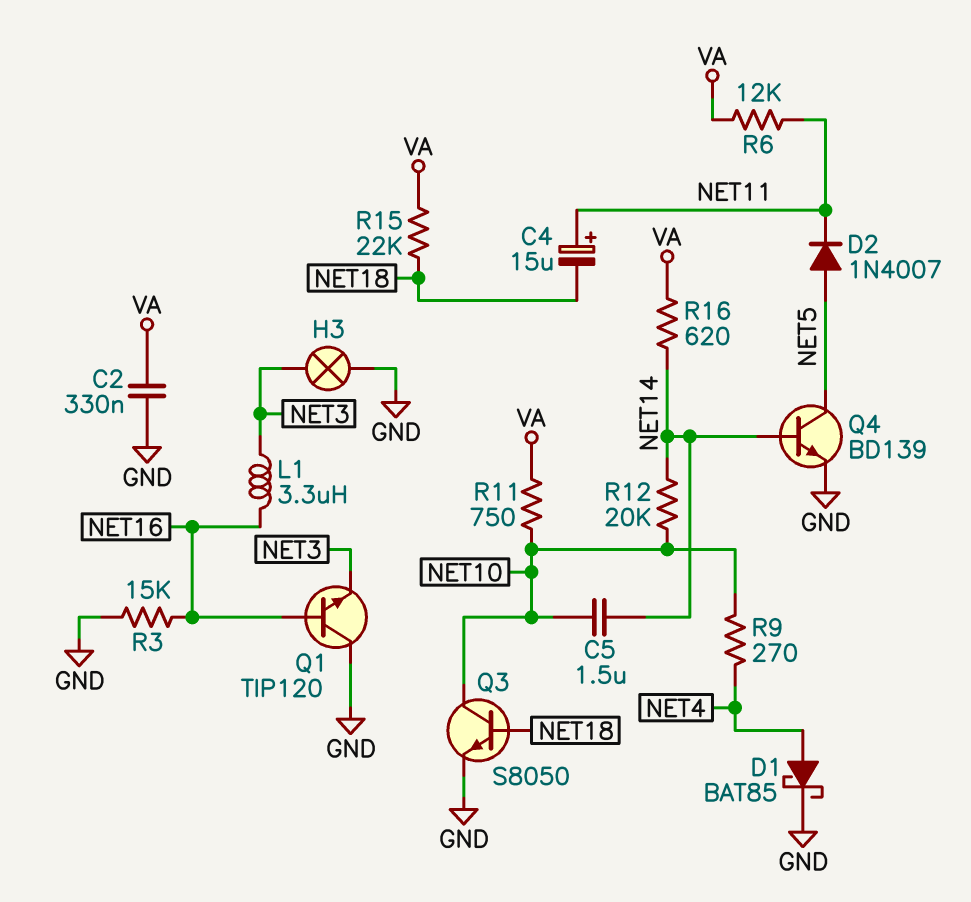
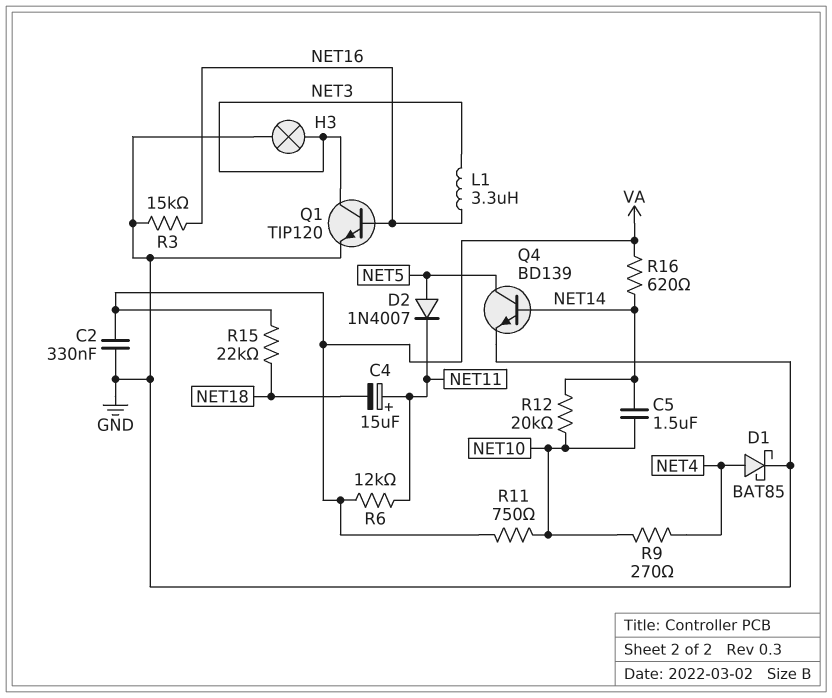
Q1: NPN TIP120 (B NET16, C GND, E NET3) -> NPN TIP120 (B NET16, C NET3, E GND)
Q3: NPN S8050 (B NET18, C NET10, E GND) -> none

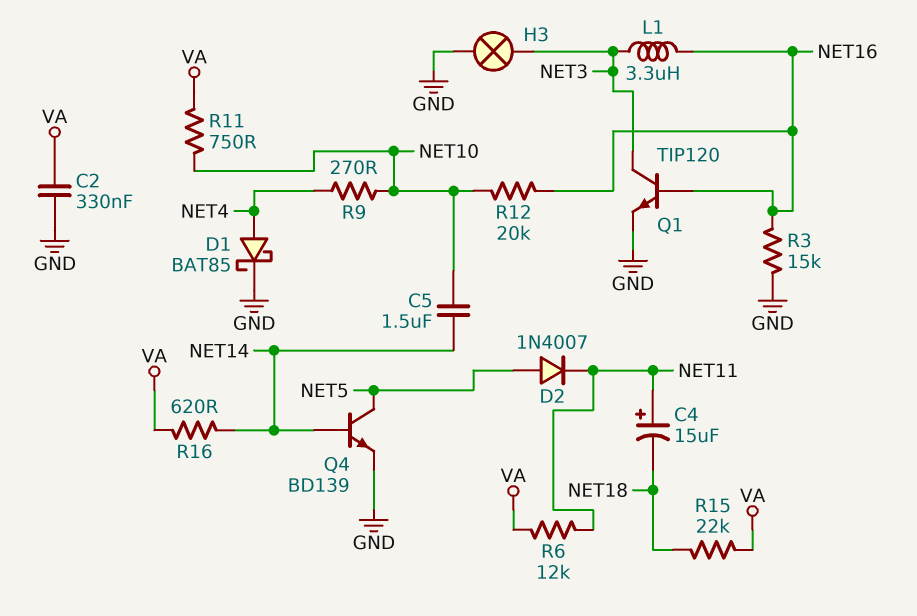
R12: 20k (NET10, NET14) -> 20k (NET10, NET16)

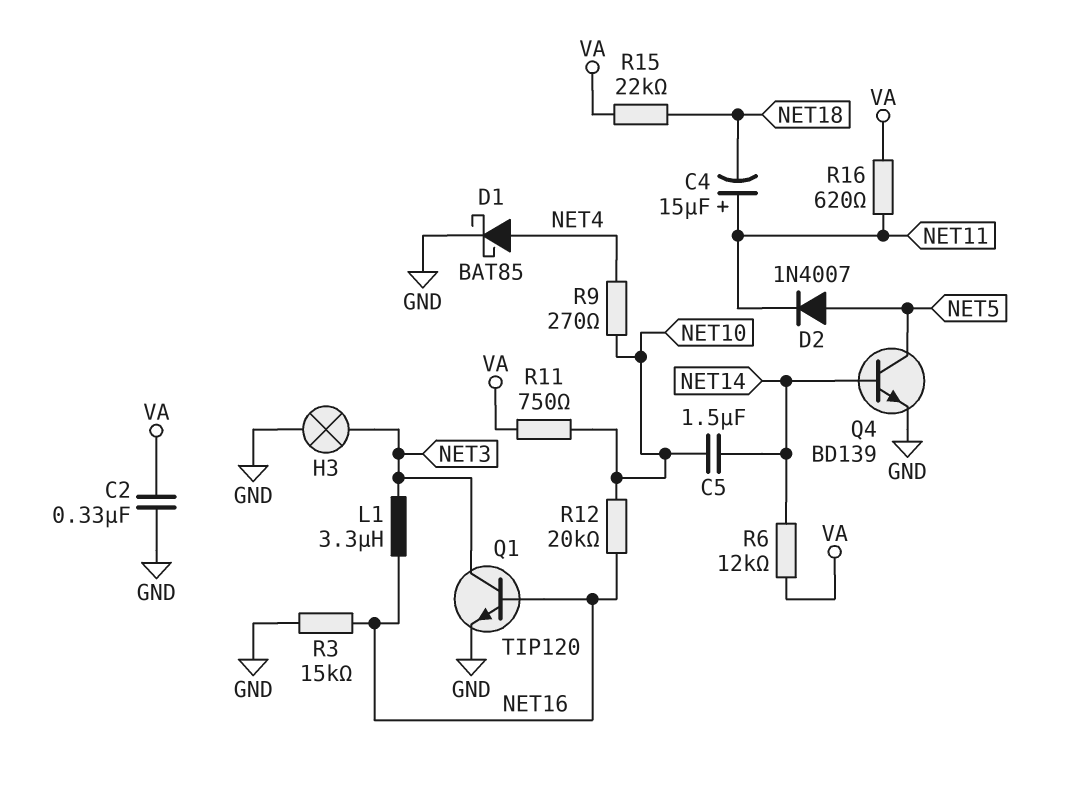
R6: 12k (NET11, VA) -> 12k (NET14, VA)
R16: 620 (NET14, VA) -> 620 (NET11, VA)

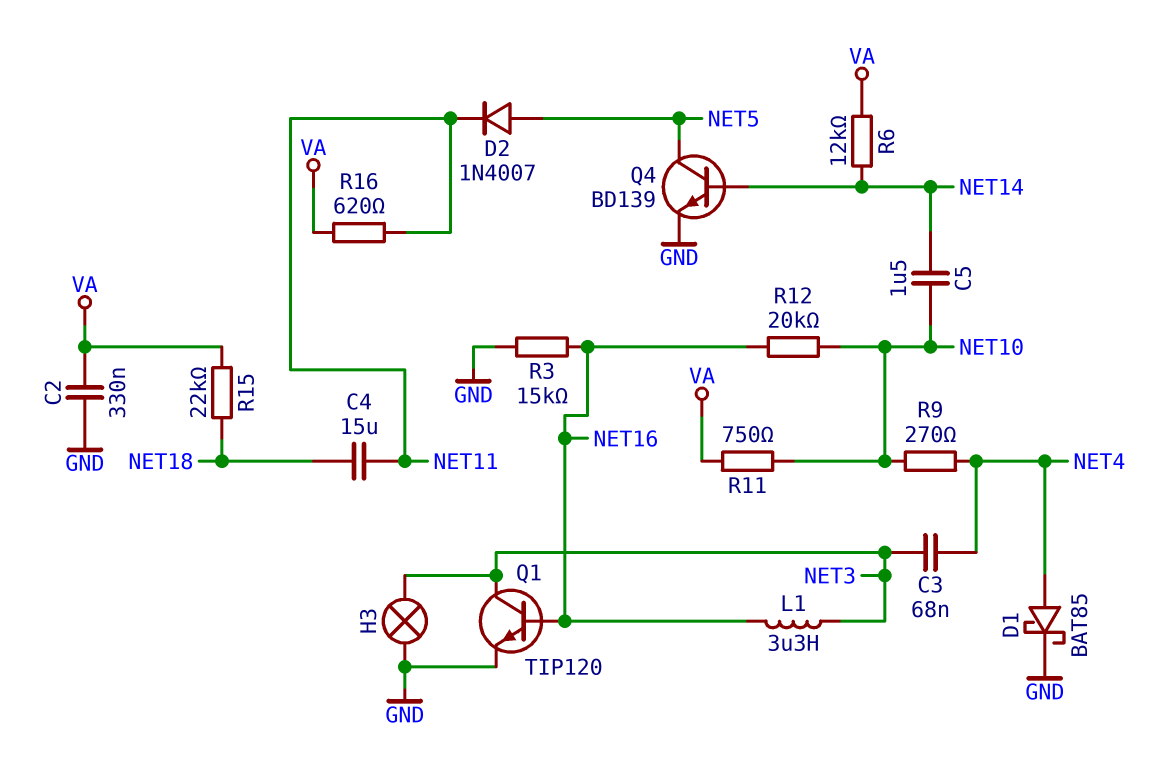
C3: none -> 68nF (NET3, NET4)
C4: 15uF (plus NET11, minus NET18) -> 15uF (NET11, NET18)

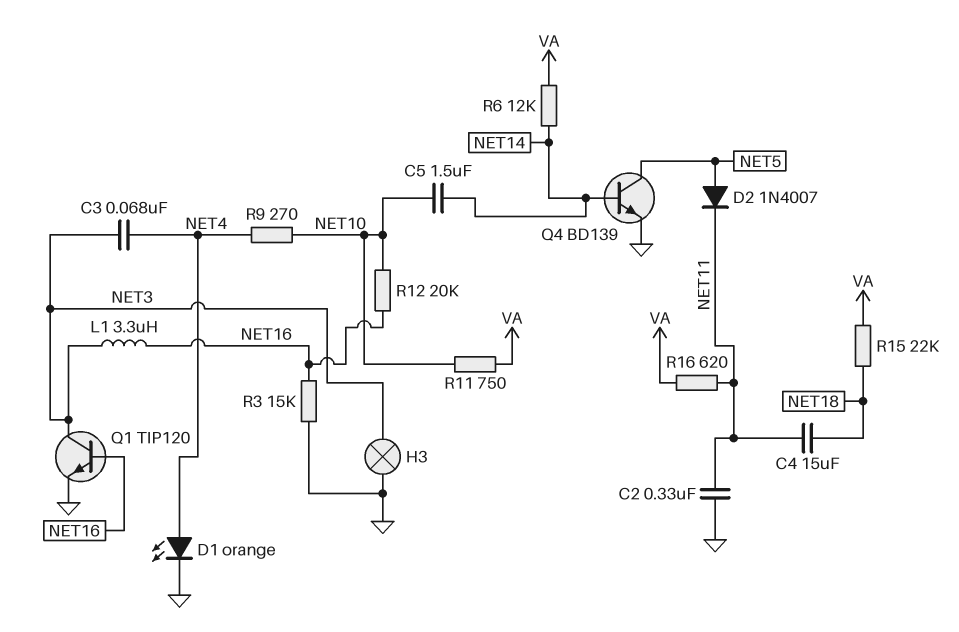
C2: 330nF (GND, VA) -> 330nF (GND, NET11)
D1: schottky BAT85 (A NET4, K GND) -> LED orange (A NET4, K GND)

